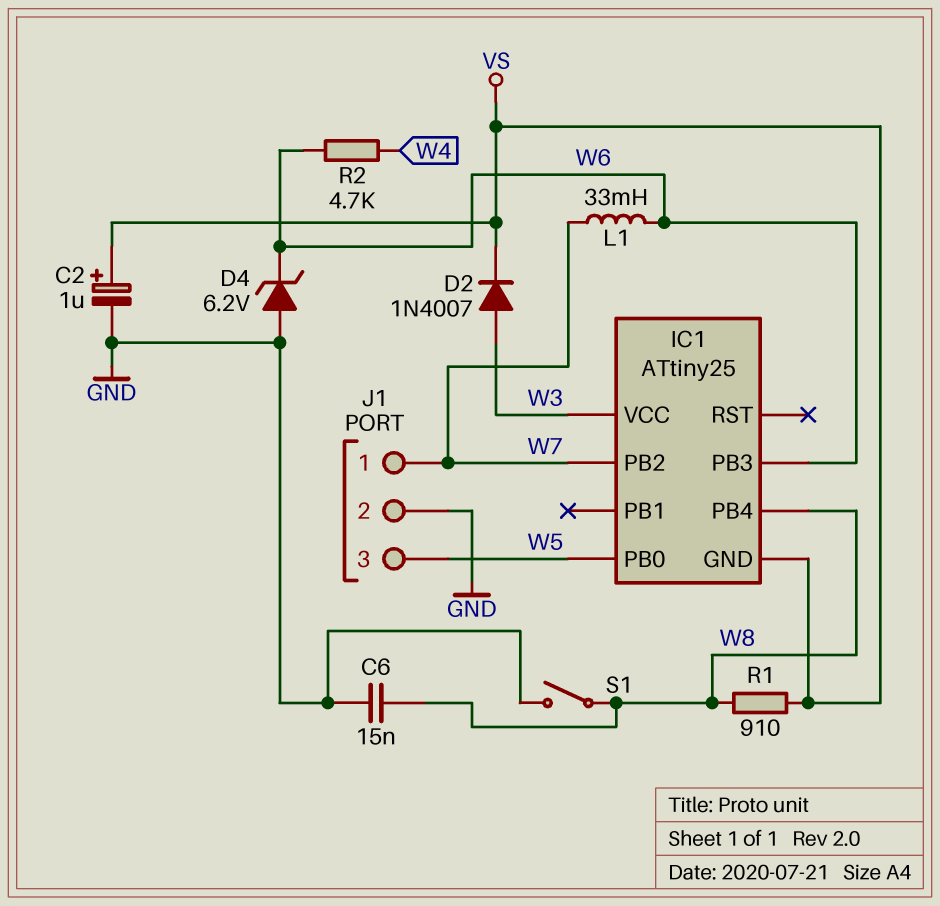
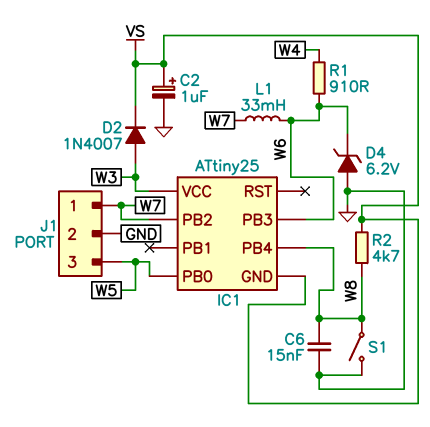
R1: 910 (VS, W8) -> 910 (W4, W6)
R2: 4.7k (W4, W6) -> 4.7k (VS, W8)

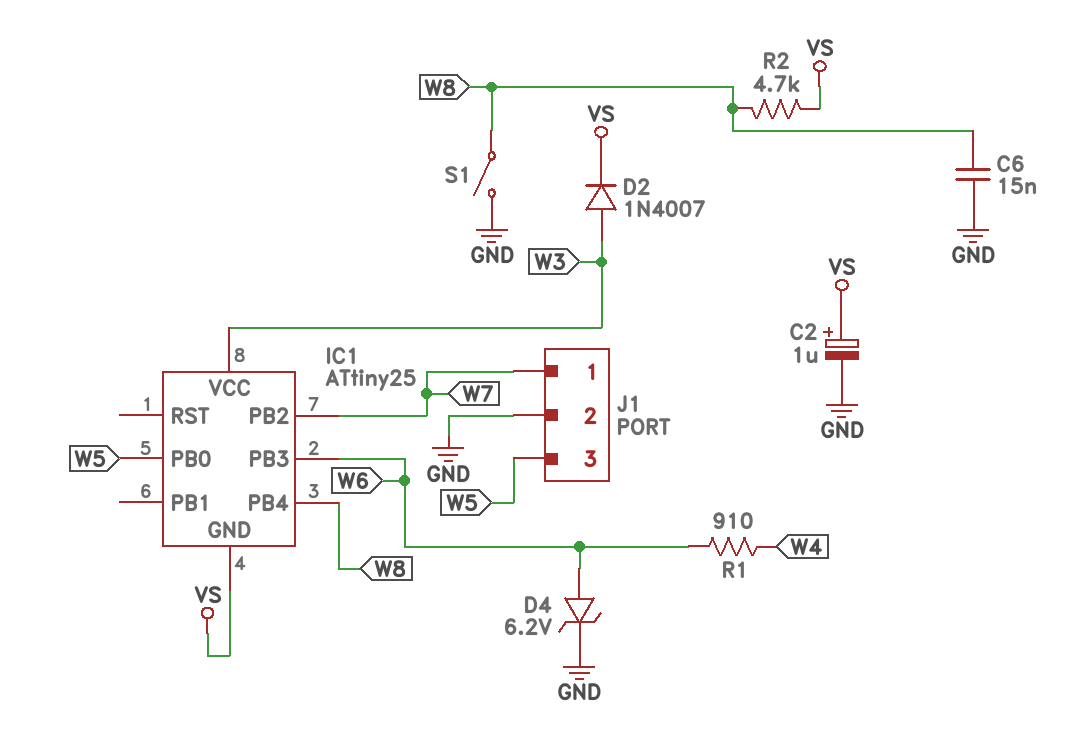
D4: zener 6.2V (A GND, K W6) -> zener 6.2V (A W6, K GND)
L1: 33mH (W6, W7) -> none

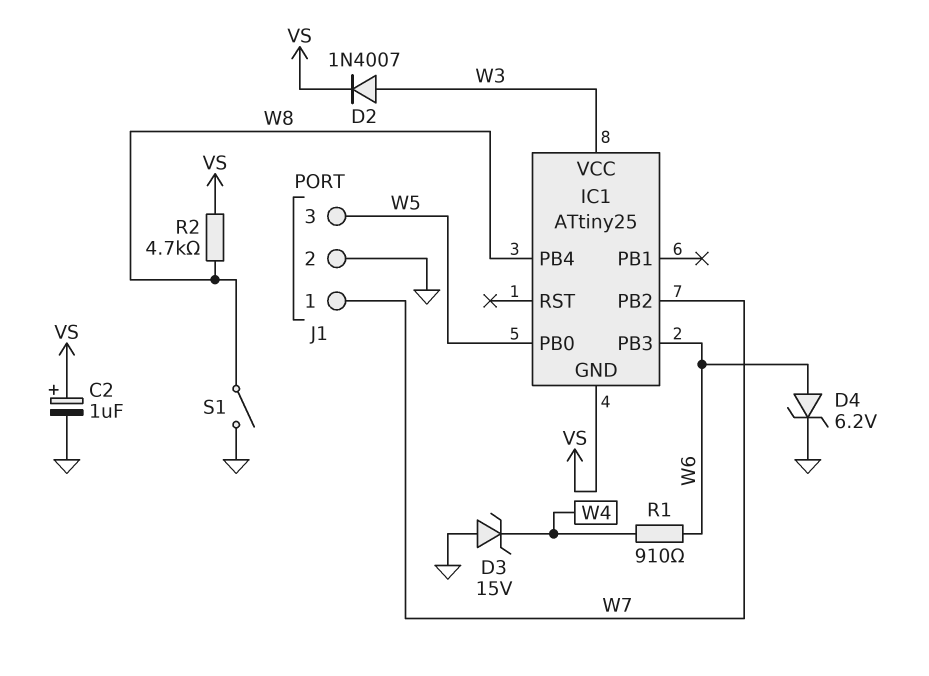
C6: 15nF (GND, W8) -> none
D3: none -> zener 15V (A GND, K W4)

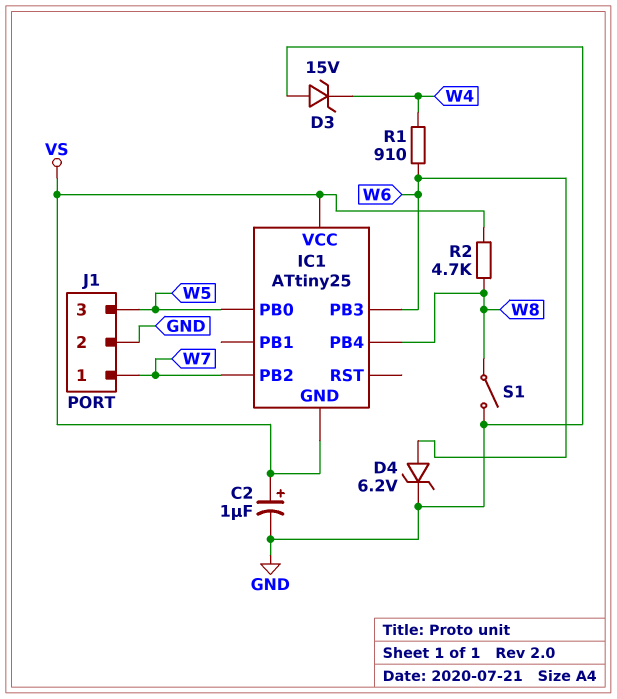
D2: diode 1N4007 (A W3, K VS) -> none
IC1 pin VCC: W3 -> VS

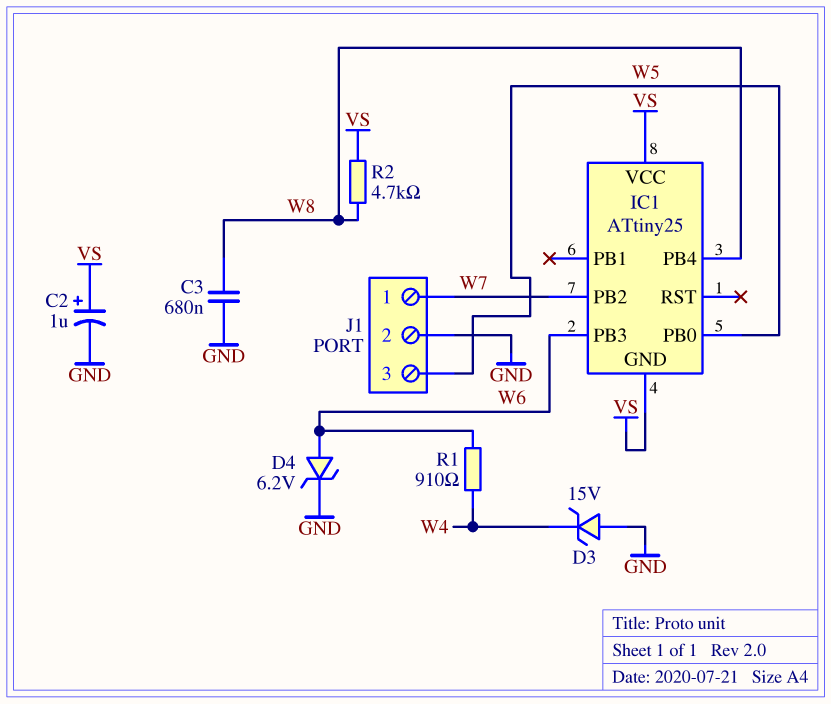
C3: none -> 680nF (GND, W8)
S1: switch (GND, W8) -> none

